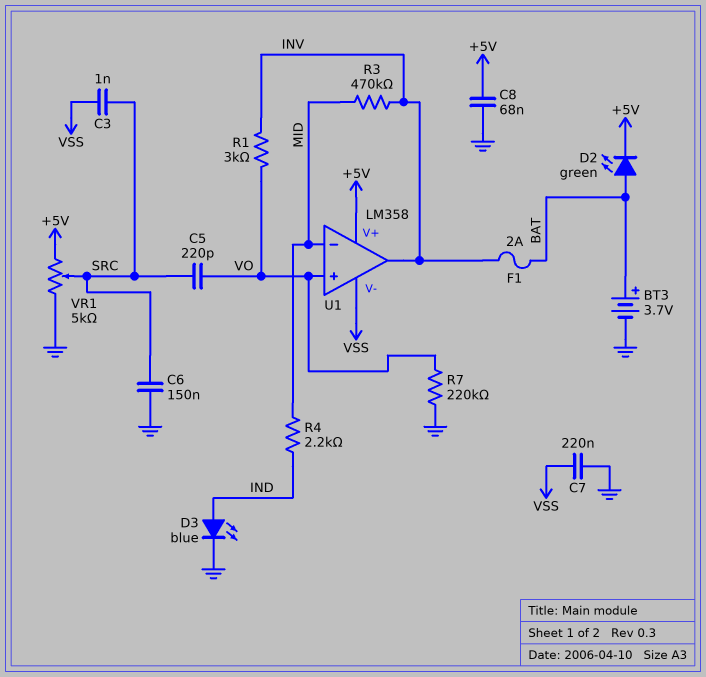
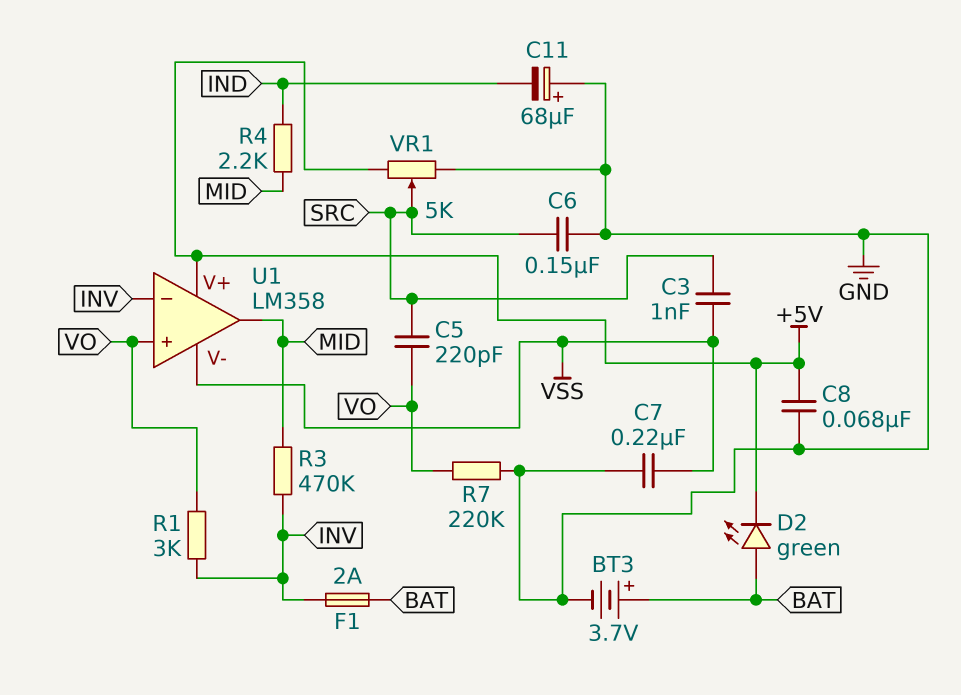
C11: none -> 68uF (plus GND, minus IND)
D3: LED blue (A IND, K GND) -> none
U1 pin in-: MID -> INV
U1 pin out: INV -> MID

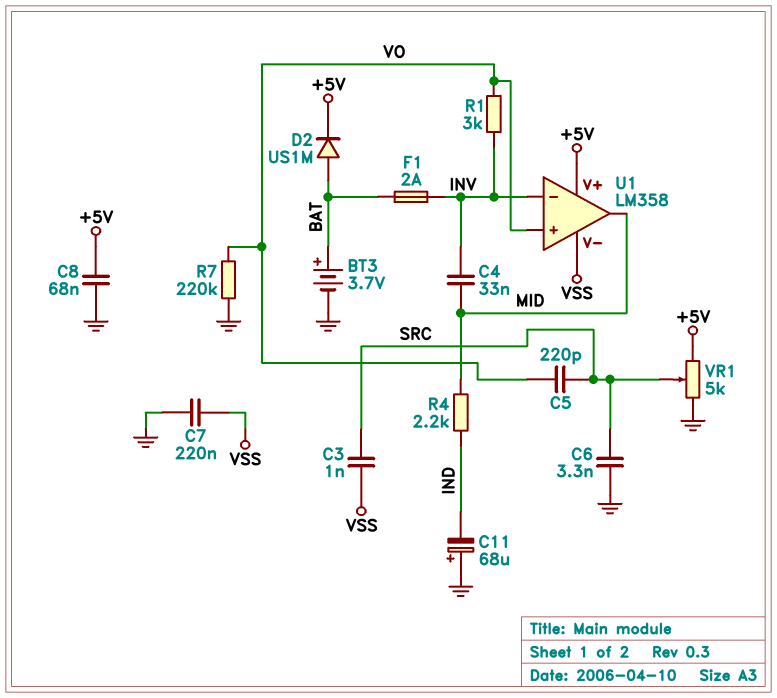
C4: none -> 33nF (INV, MID)
C6: 150nF (GND, SRC) -> 3.3nF (GND, SRC)
D2: LED green (A BAT, K +5V) -> diode US1M (A BAT, K +5V)
R3: 470k (INV, MID) -> none

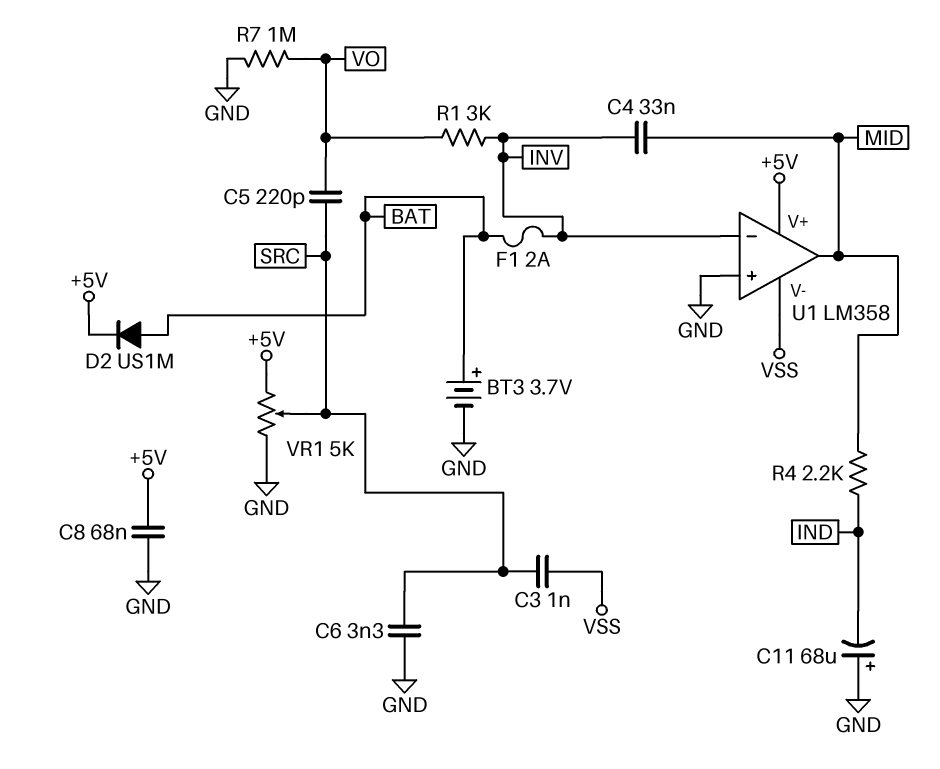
C7: 220nF (GND, VSS) -> none
R7: 220k (GND, VO) -> 1M (GND, VO)
U1 pin in+: VO -> GND

